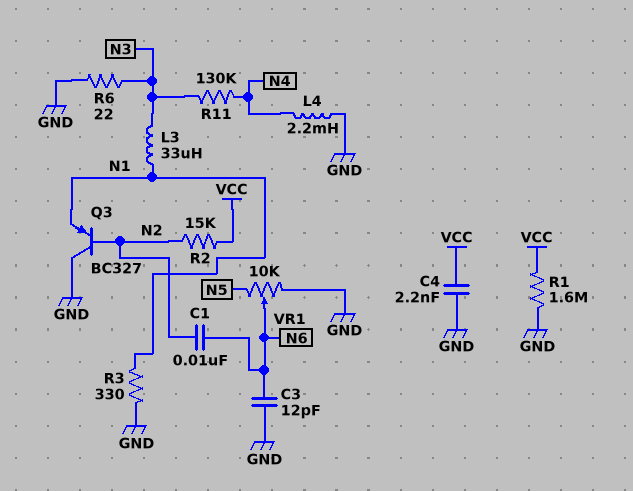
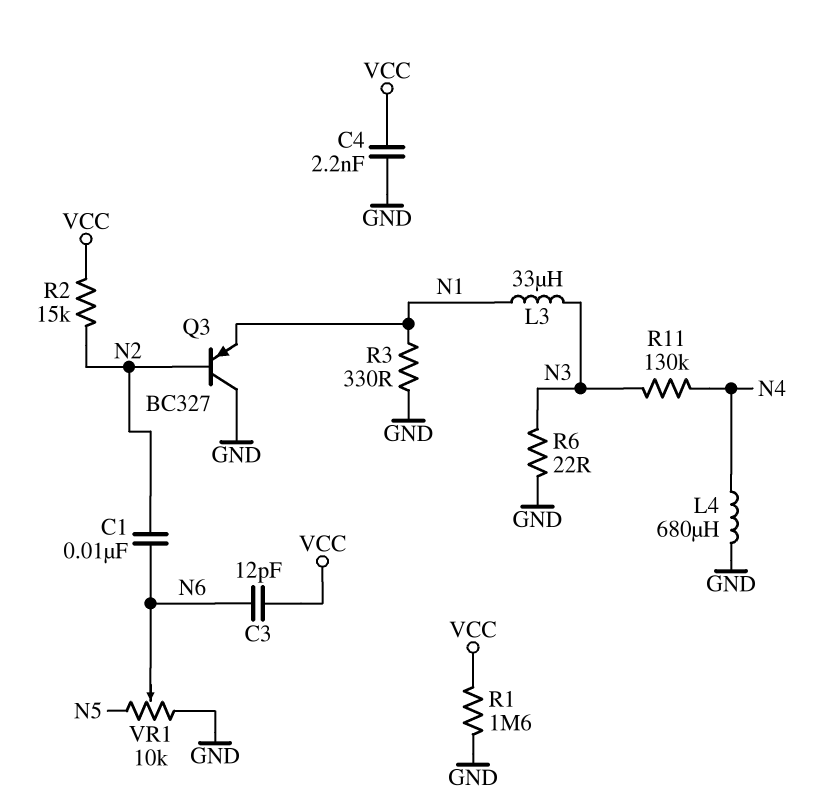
C3: 12pF (GND, N6) -> 12pF (N6, VCC)
L4: 2.2mH (GND, N4) -> 680uH (GND, N4)

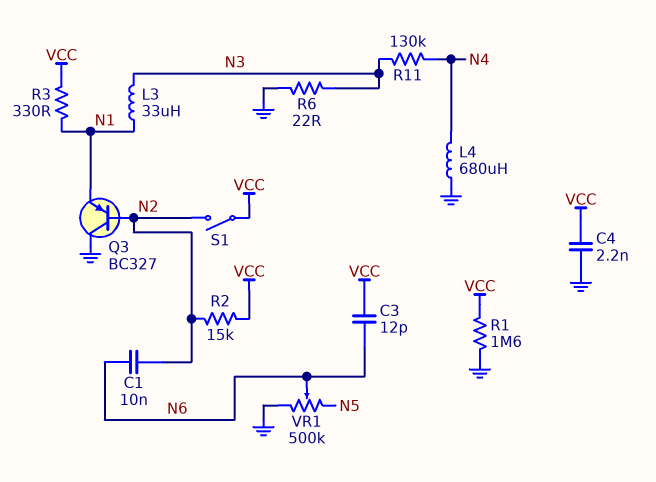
R3: 330 (GND, N1) -> 330 (N1, VCC)
S1: none -> switch (N2, VCC)
VR1: 10k (GND, N5, wiper N6) -> 500k (GND, N5, wiper N6)

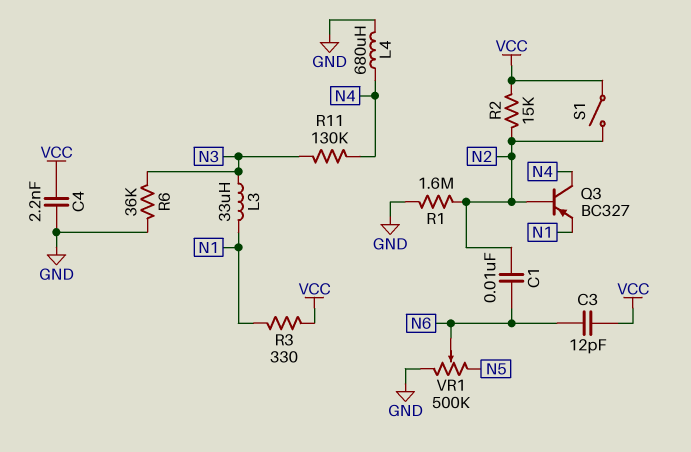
Q3: PNP BC327 (B N2, C GND, E N1) -> PNP BC327 (B N2, C N4, E N1)
R1: 1.6M (GND, VCC) -> 1.6M (GND, N2)
R6: 22 (GND, N3) -> 36k (GND, N3)

